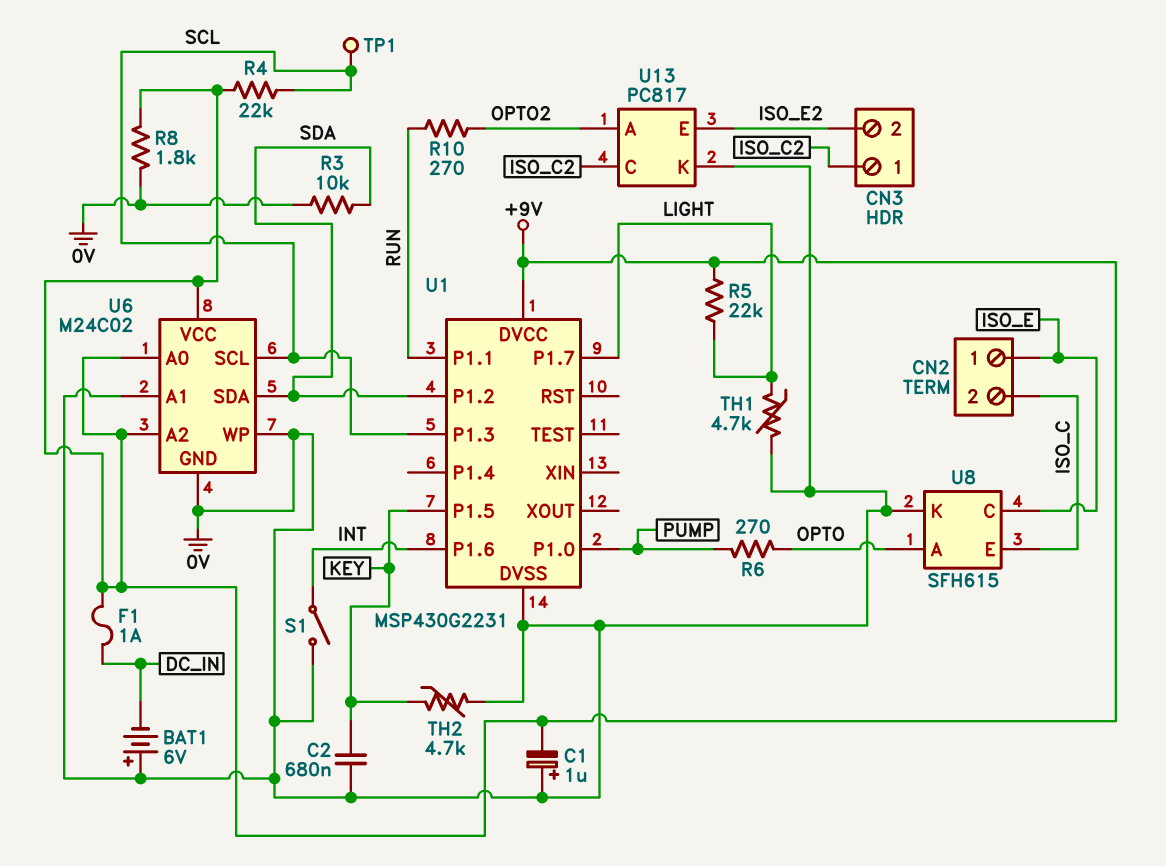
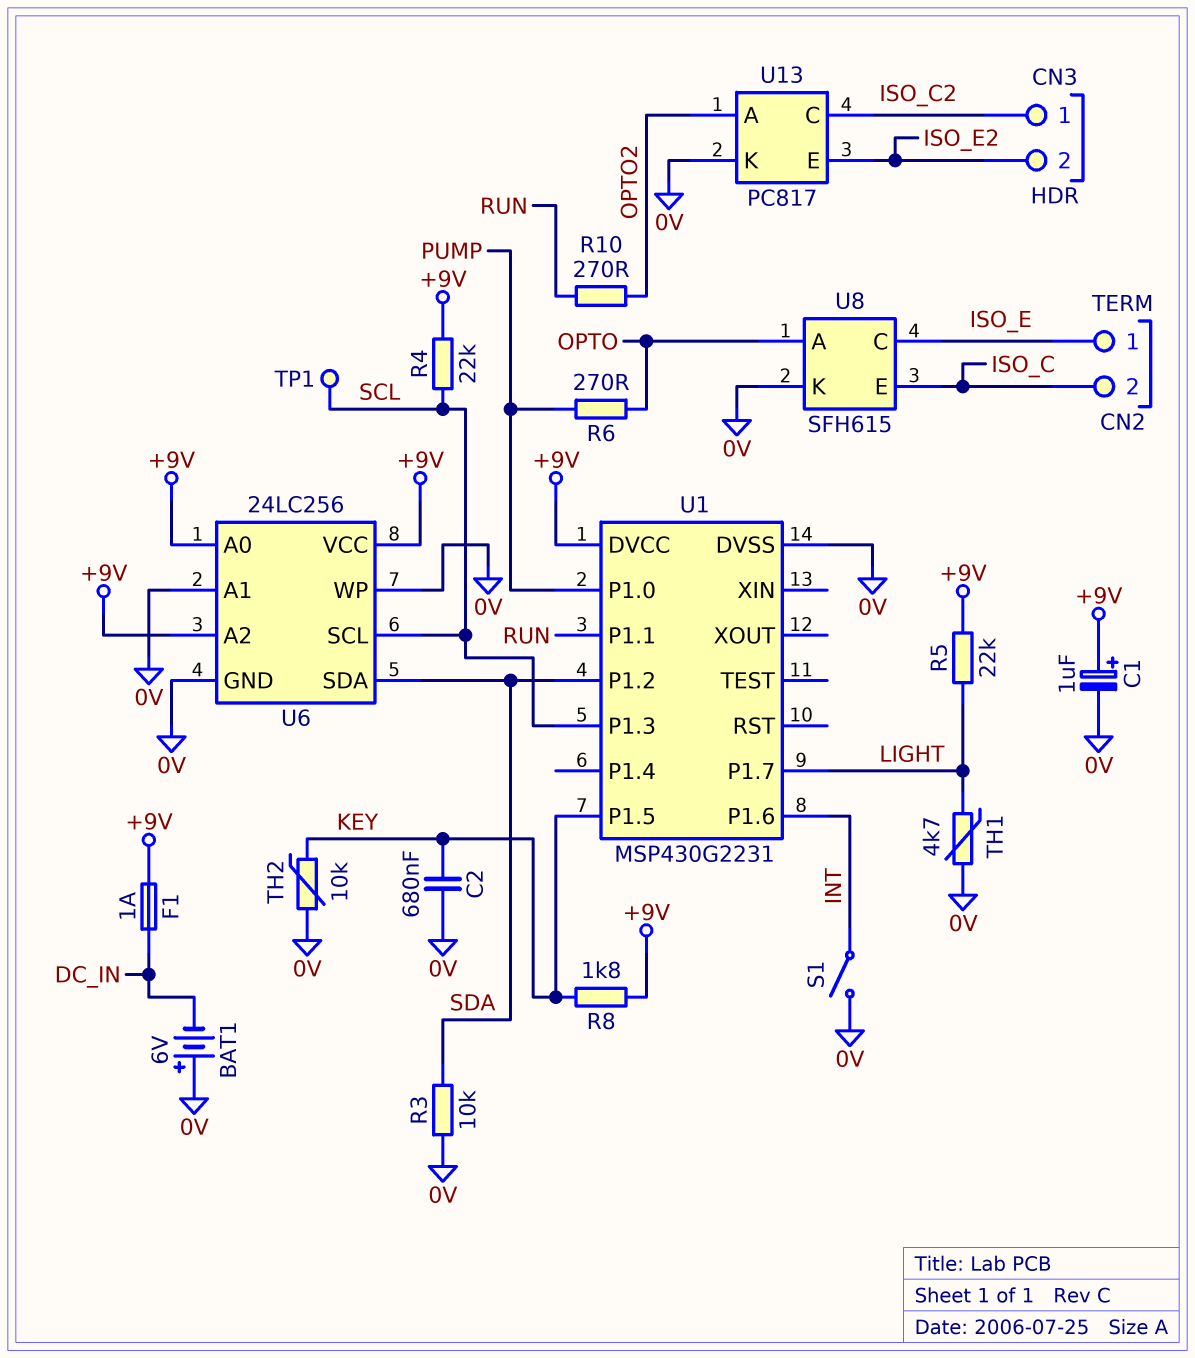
C1: 1uF (plus 0V, minus +9V) -> 1uF (plus +9V, minus 0V)
R8: 1.8k (+9V, 0V) -> 1.8k (+9V, KEY)
TH2: 4.7k (0V, KEY) -> 10k (0V, KEY)
U6: M24C02 -> 24LC256

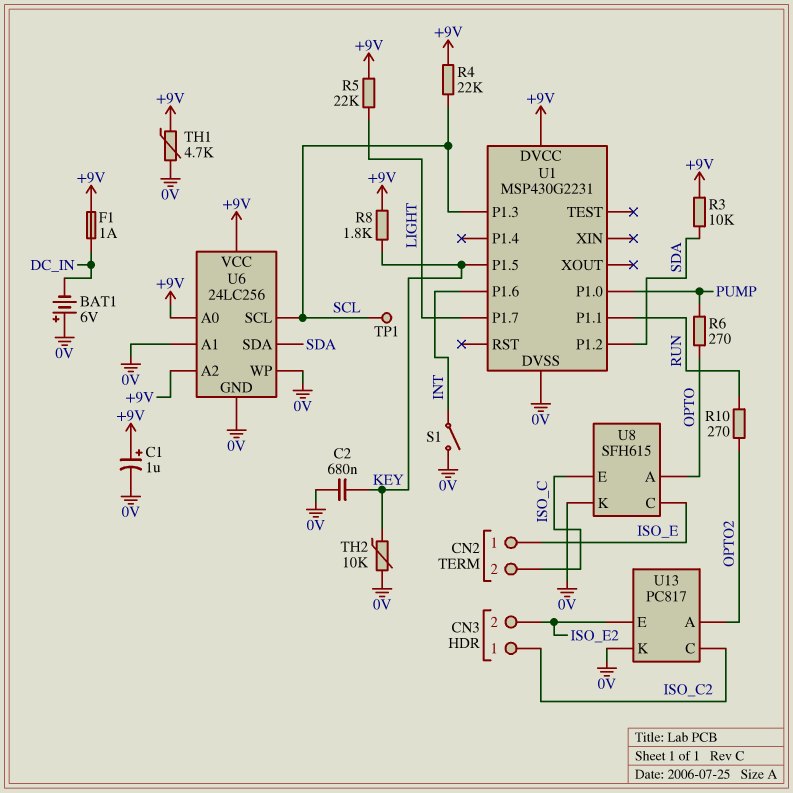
R3: 10k (0V, SDA) -> 10k (+9V, SDA)
TH1: 4.7k (0V, LIGHT) -> 4.7k (+9V, 0V)

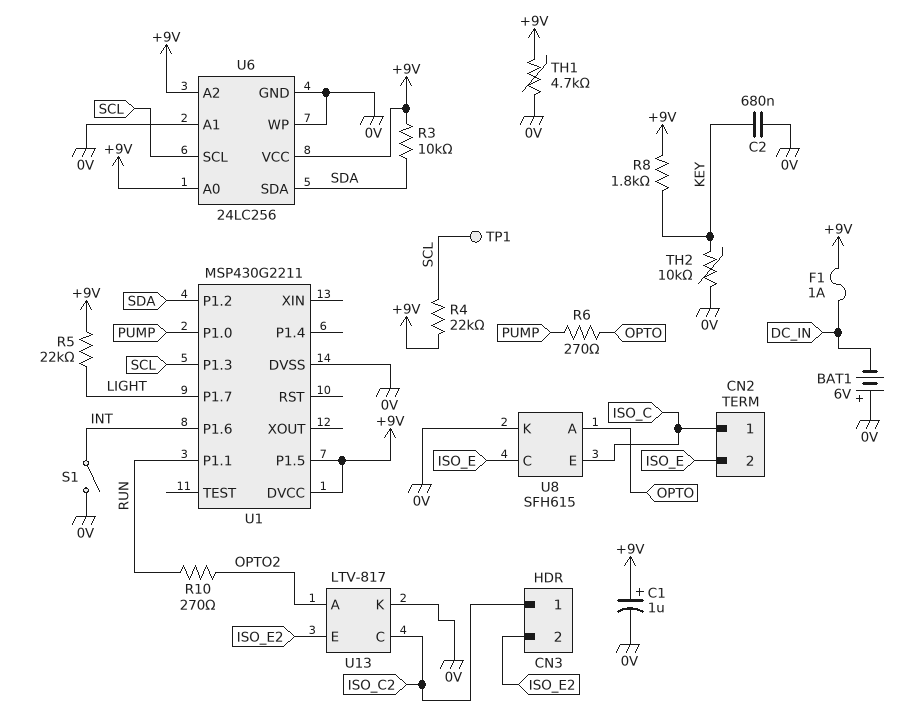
CN2 pin 1: ISO_E -> ISO_C
CN2 pin 2: ISO_C -> ISO_E
U1: MSP430G2231 -> MSP430G2211
U1 pin P1.5: KEY -> +9V
U13: PC817 -> LTV-817

